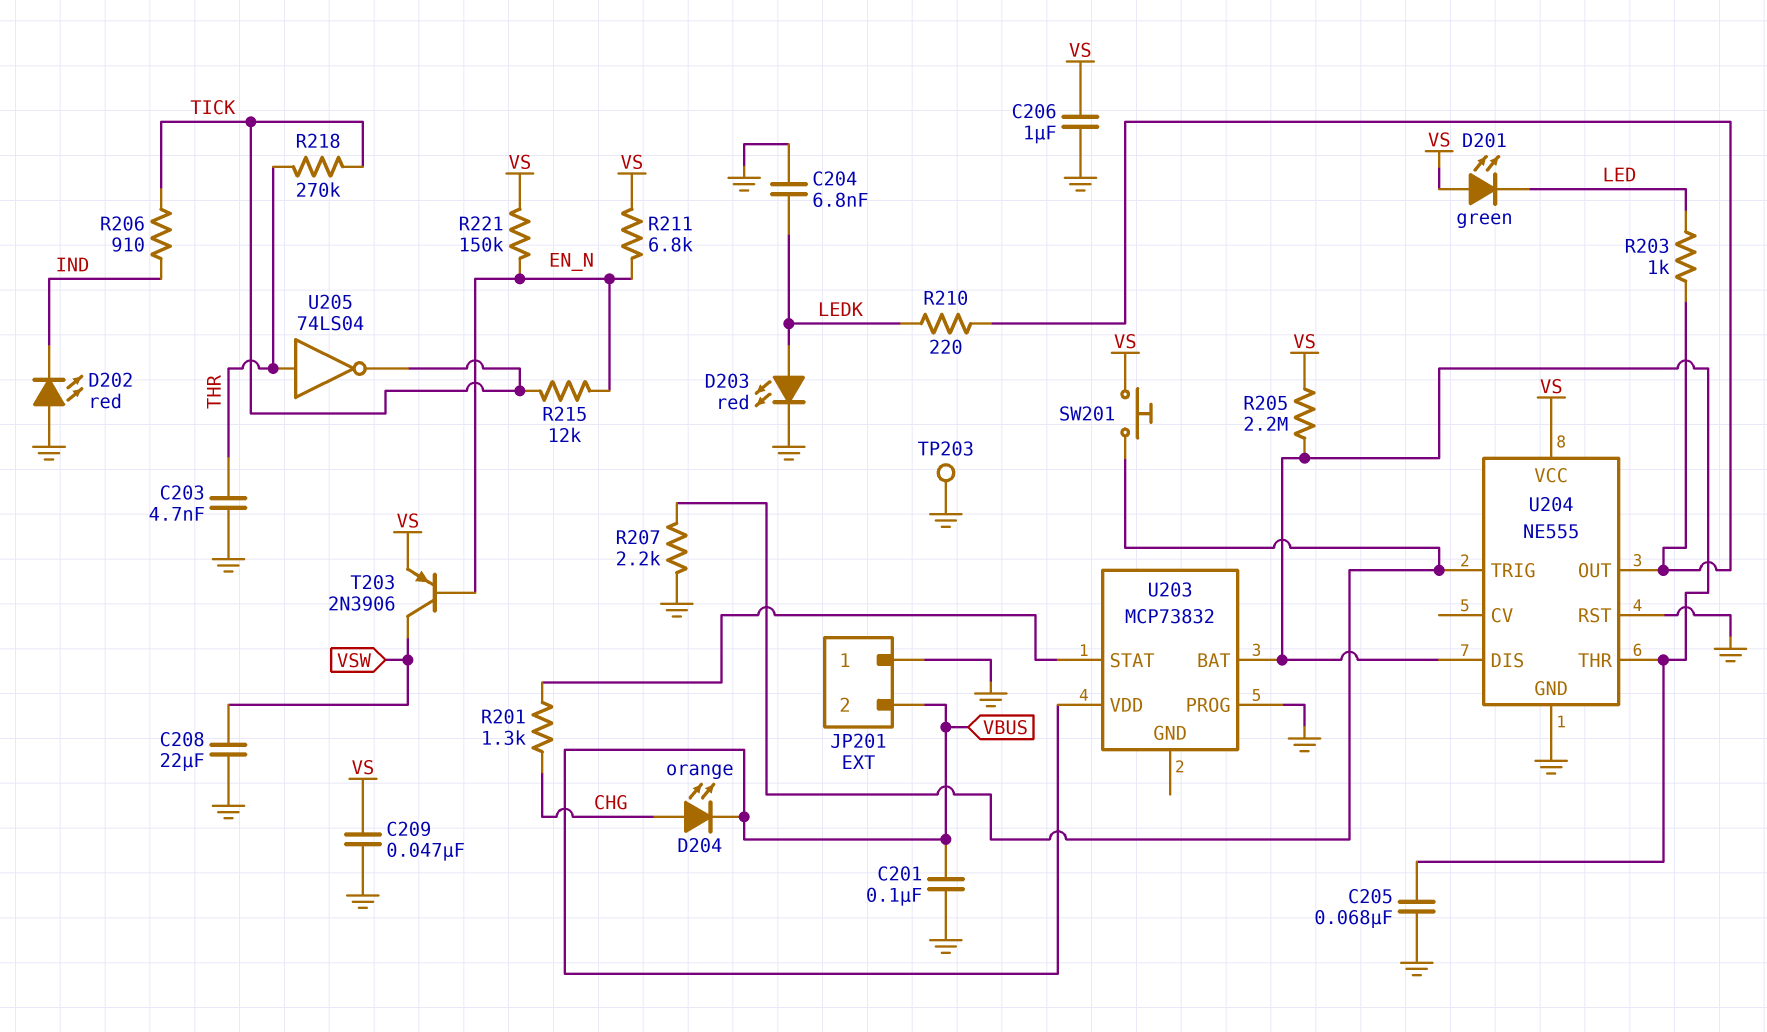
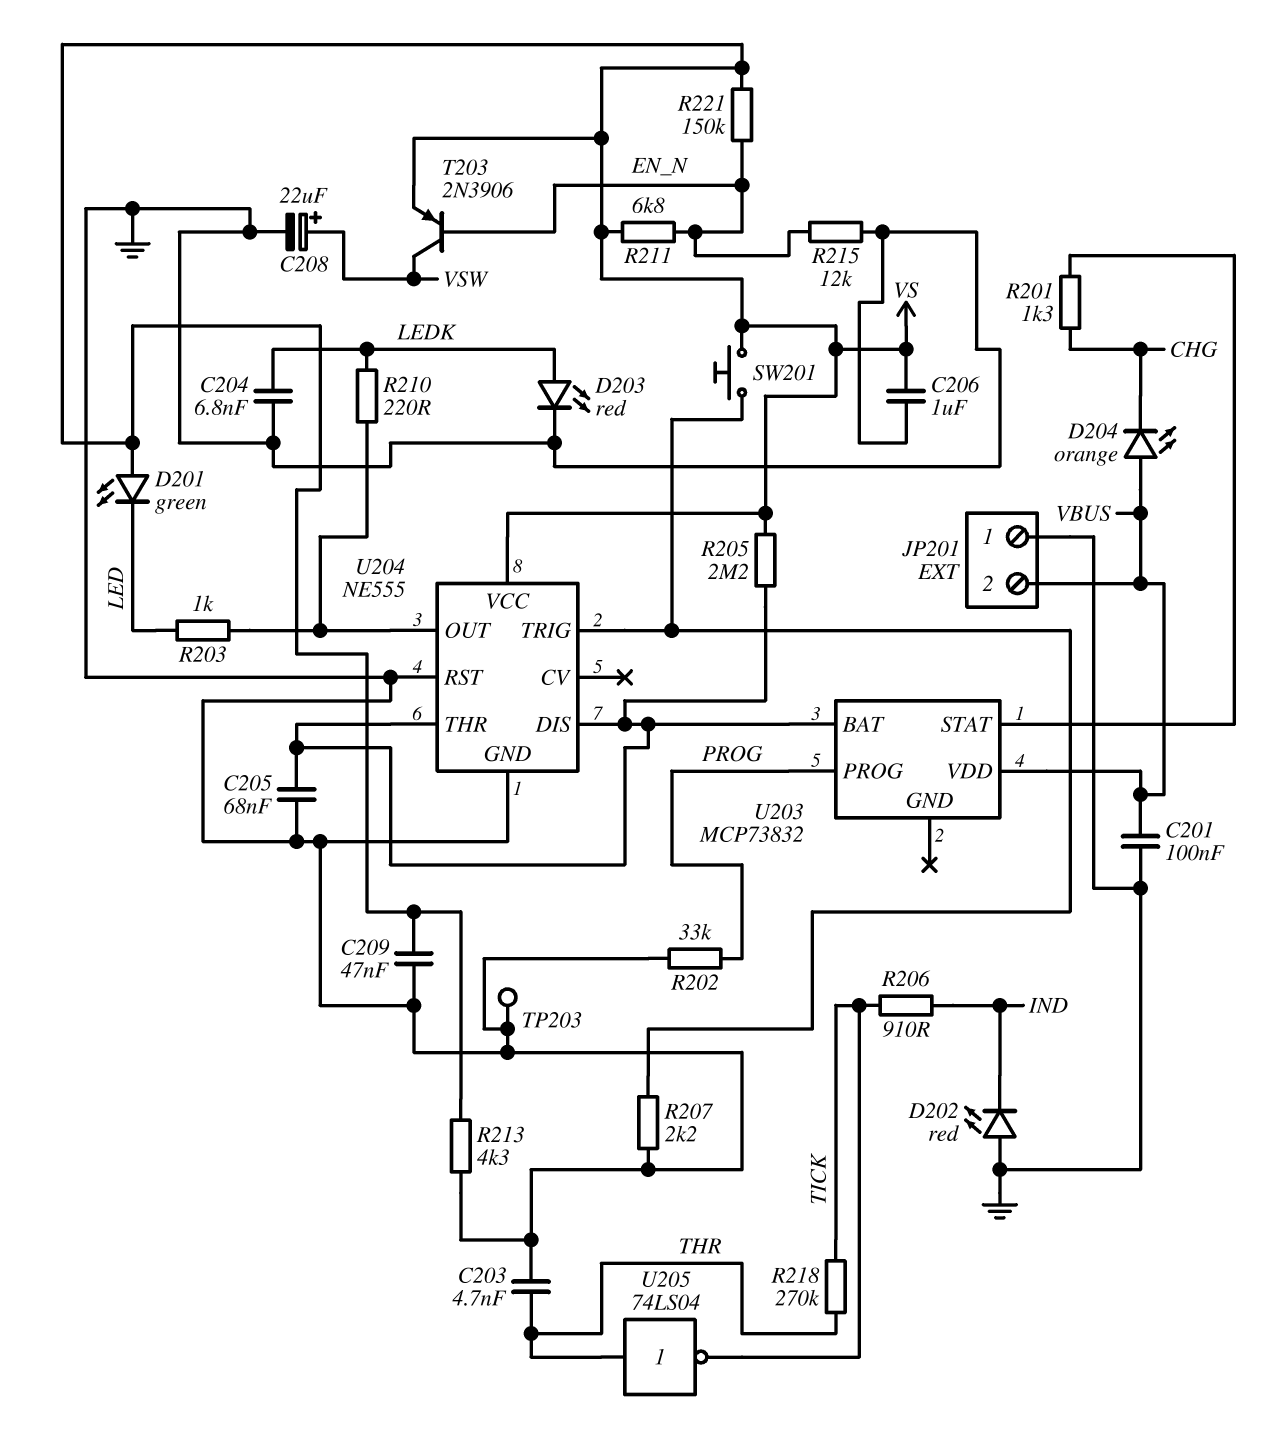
C208: 22uF (GND, VSW) -> 22uF (plus VSW, minus GND)
D204: LED orange (A CHG, K VBUS) -> LED orange (A VBUS, K CHG)
R202: none -> 33k (GND, PROG)
R213: none -> 4.3k (GND, VS)
R215: 12k (EN_N, TICK) -> 12k (EN_N, GND)
U203 pin PROG: GND -> PROG

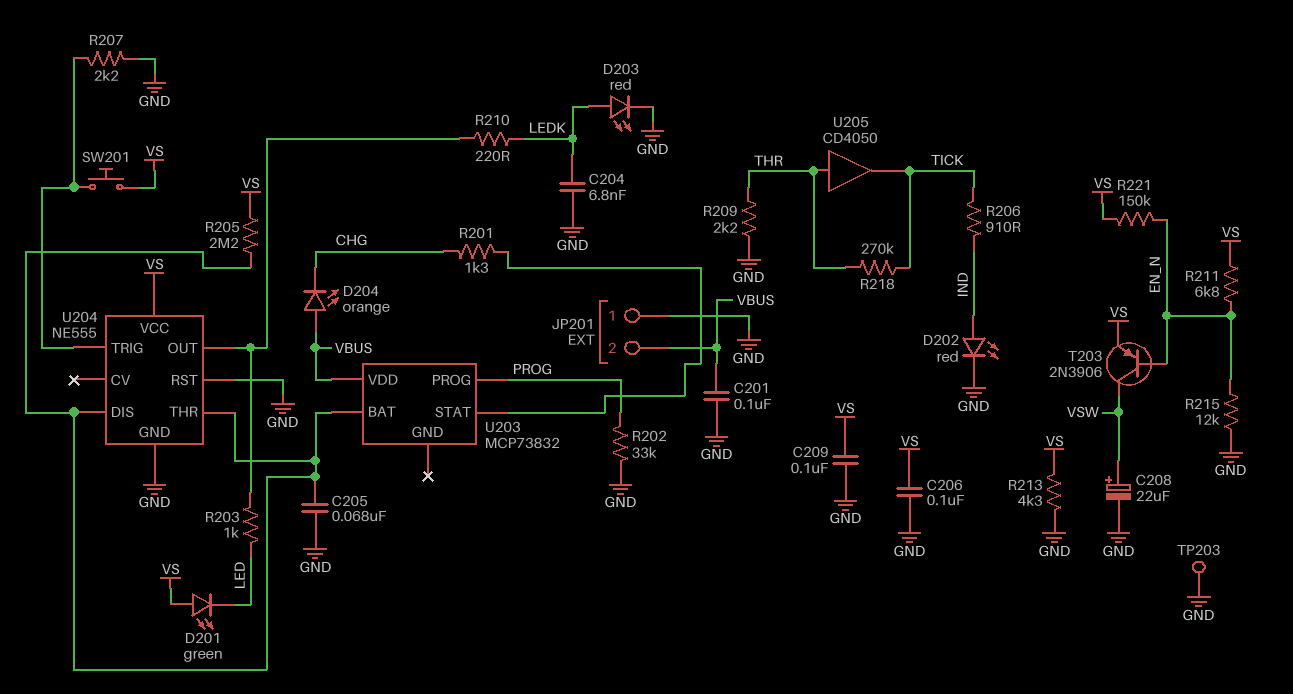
C203: 4.7nF (GND, THR) -> none
C206: 1uF (GND, VS) -> 100nF (GND, VS)
C209: 47nF (GND, VS) -> 100nF (GND, VS)
D202: LED red (A GND, K IND) -> LED red (A IND, K GND)
R209: none -> 2.2k (GND, THR)
U205: NOT 74LS04 (in THR, out TICK) -> buffer CD4050 (in THR, out TICK)

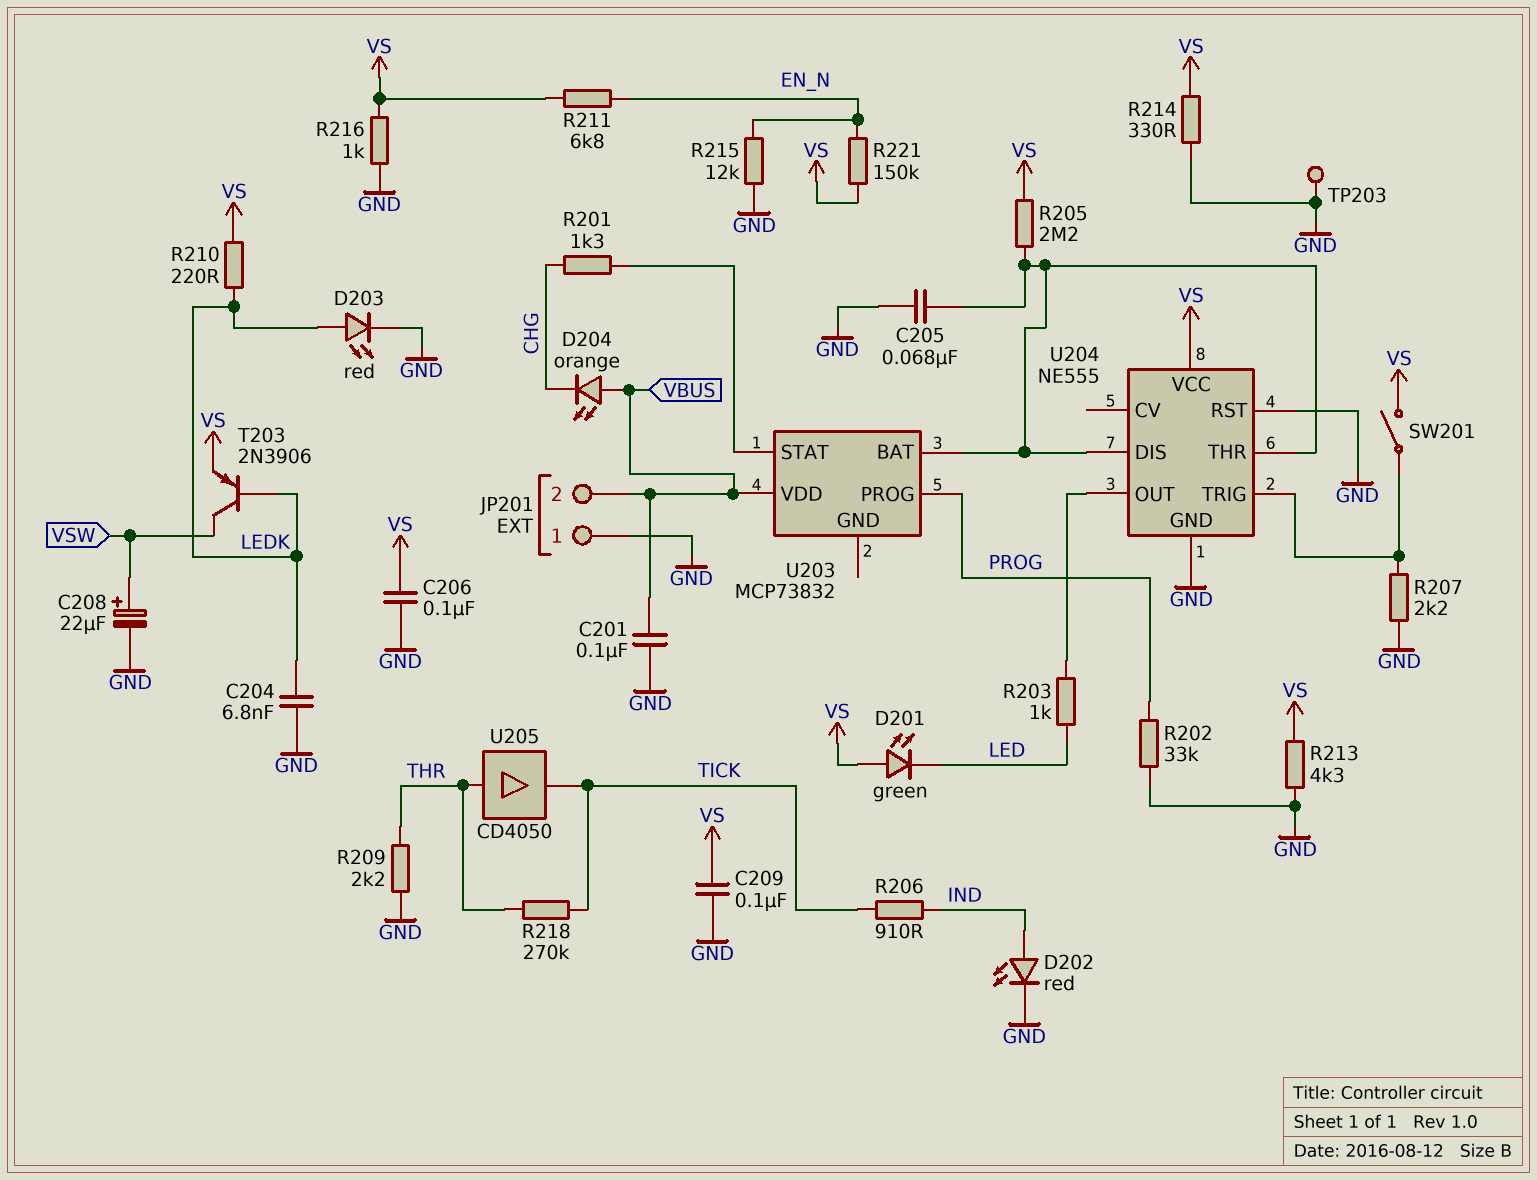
R210: 220 (LEDK, U204/OUT) -> 220 (LEDK, VS)
R214: none -> 330 (GND, VS)
R216: none -> 1k (GND, VS)
SW201: button (U204/TRIG, VS) -> switch (U204/TRIG, VS)
T203: PNP 2N3906 (B EN_N, C VSW, E VS) -> PNP 2N3906 (B LEDK, C VSW, E VS)

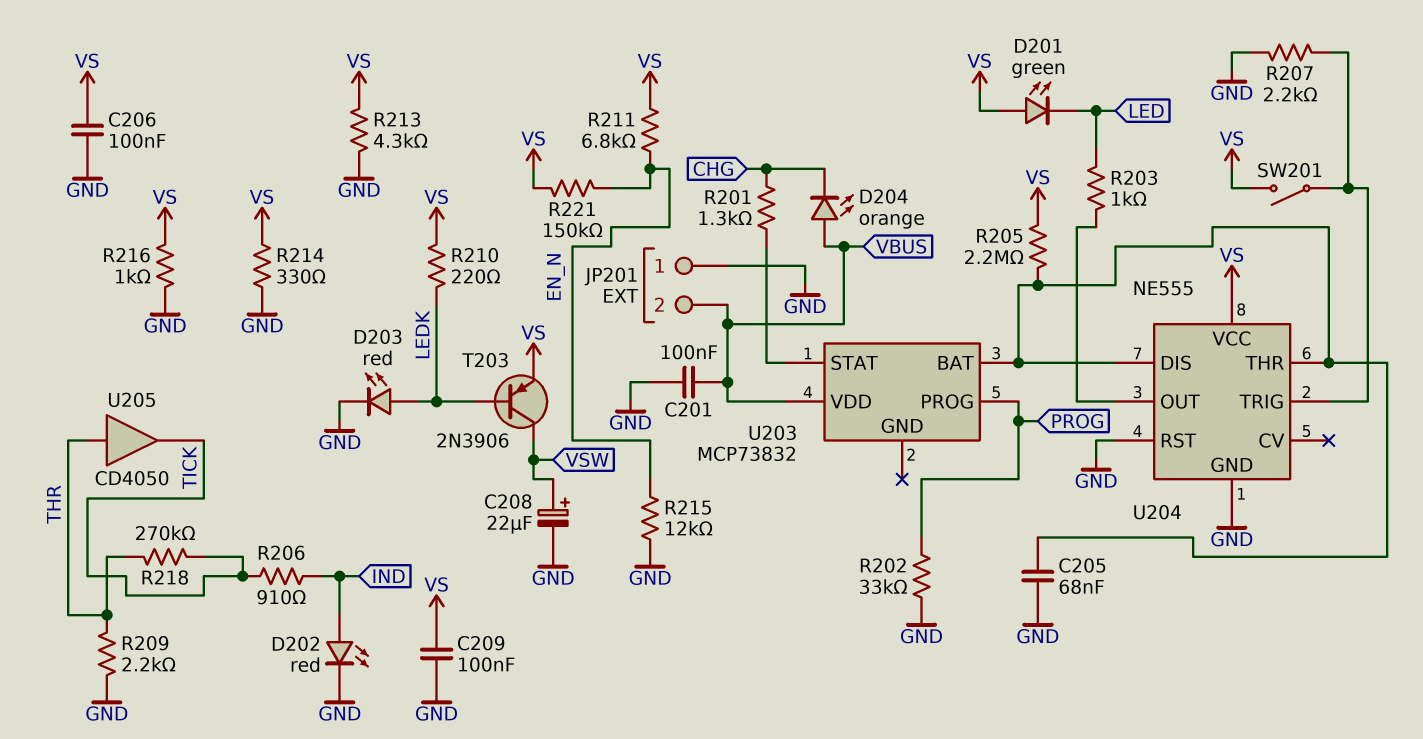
C204: 6.8nF (GND, LEDK) -> none
TP203: test point (GND) -> none

